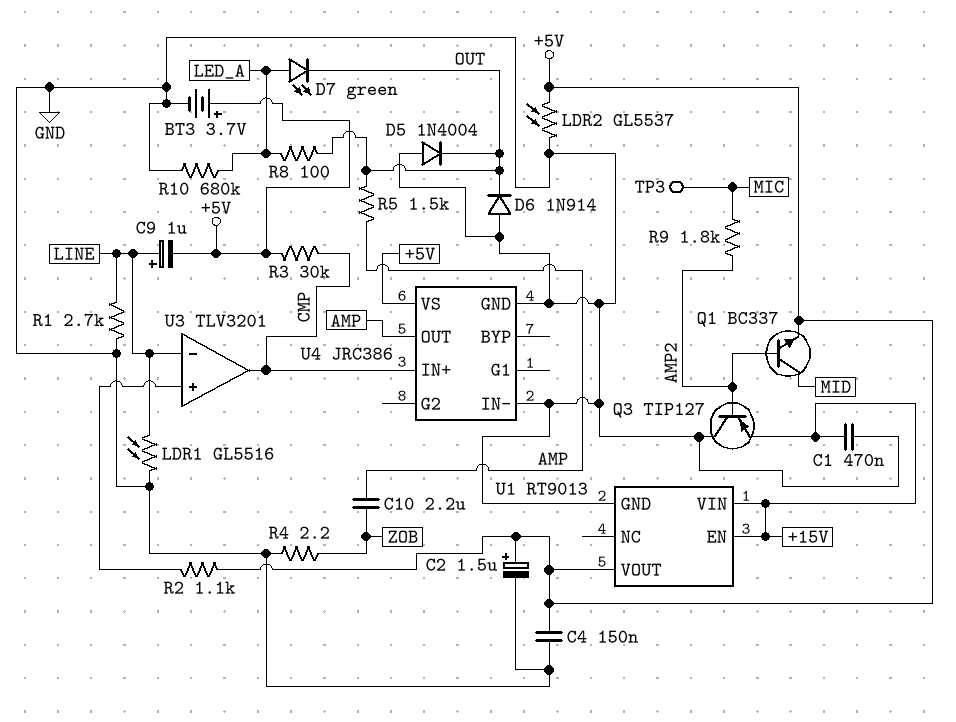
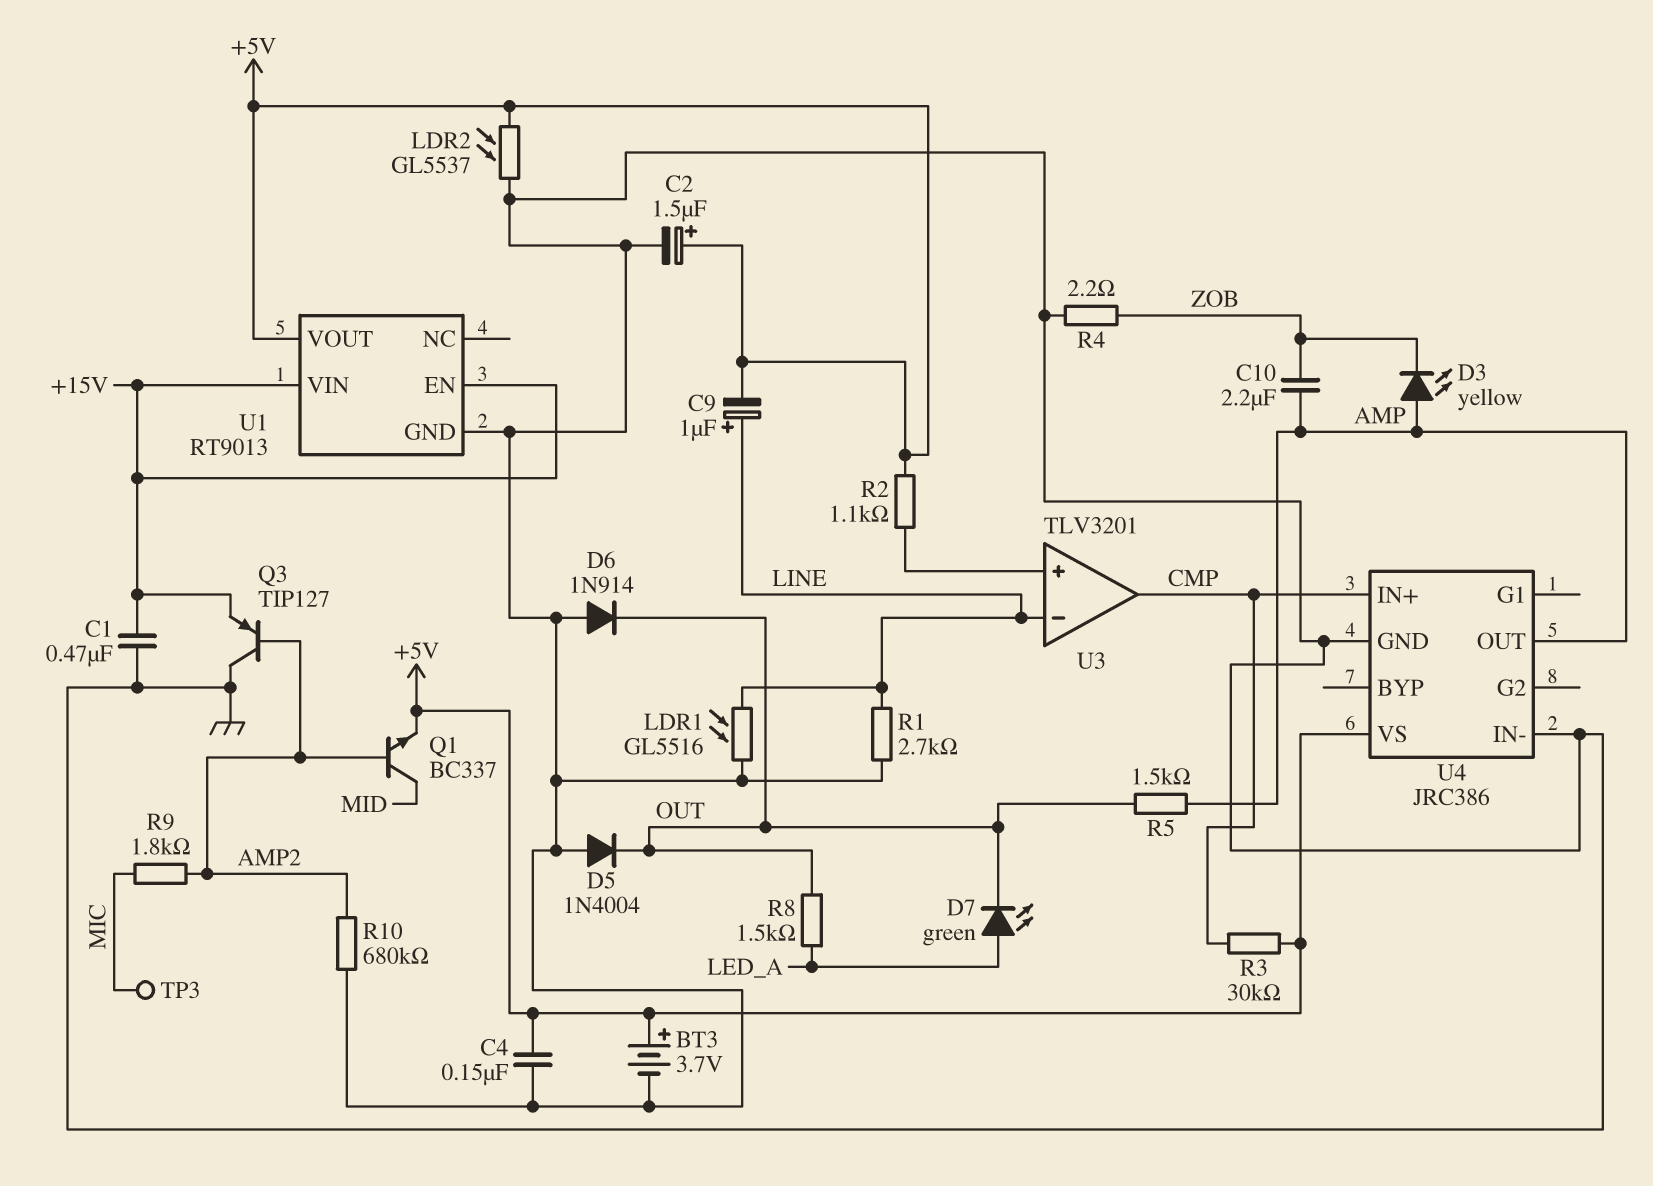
D3: none -> LED yellow (A AMP, K ZOB)
R8: 100 (LED_A, OUT) -> 1.5k (LED_A, OUT)
R10: 680k (GND, LED_A) -> 680k (AMP2, GND)

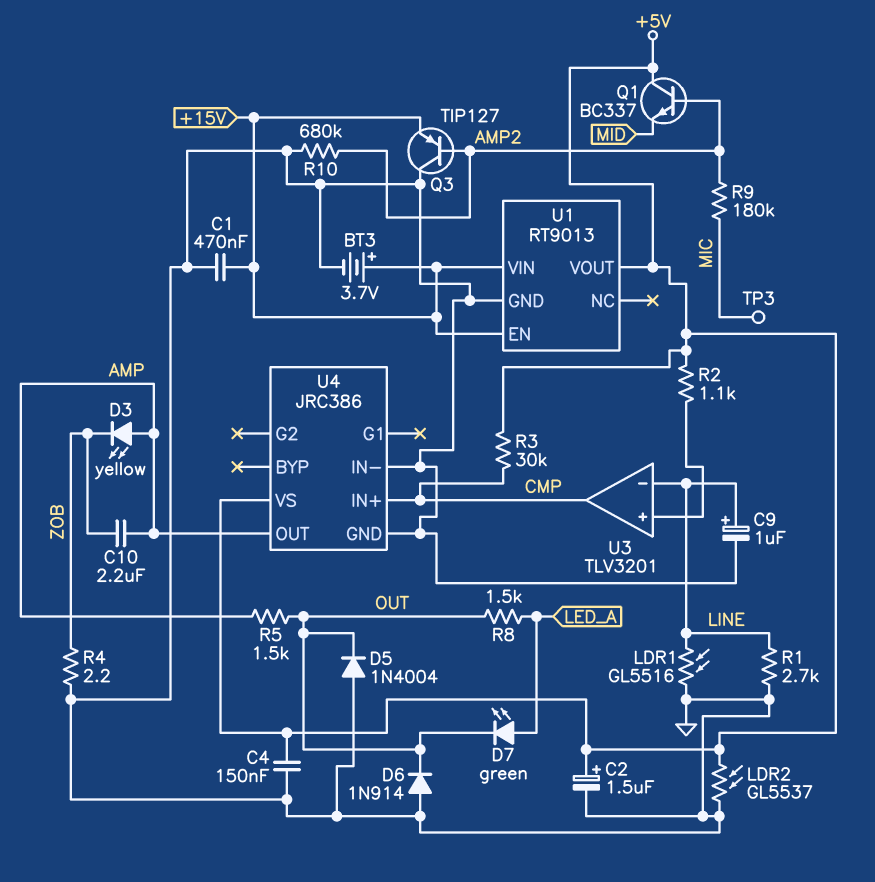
BT3: 3.7V (plus +5V, minus GND) -> 3.7V (plus +15V, minus GND)
C9: 1uF (plus LINE, minus +5V) -> 1uF (plus LINE, minus GND)
Q1: NPN BC337 (B AMP2, C MID, E +5V) -> NPN BC337 (B AMP2, C +5V, E MID)
R9: 1.8k (AMP2, MIC) -> 180k (AMP2, MIC)

